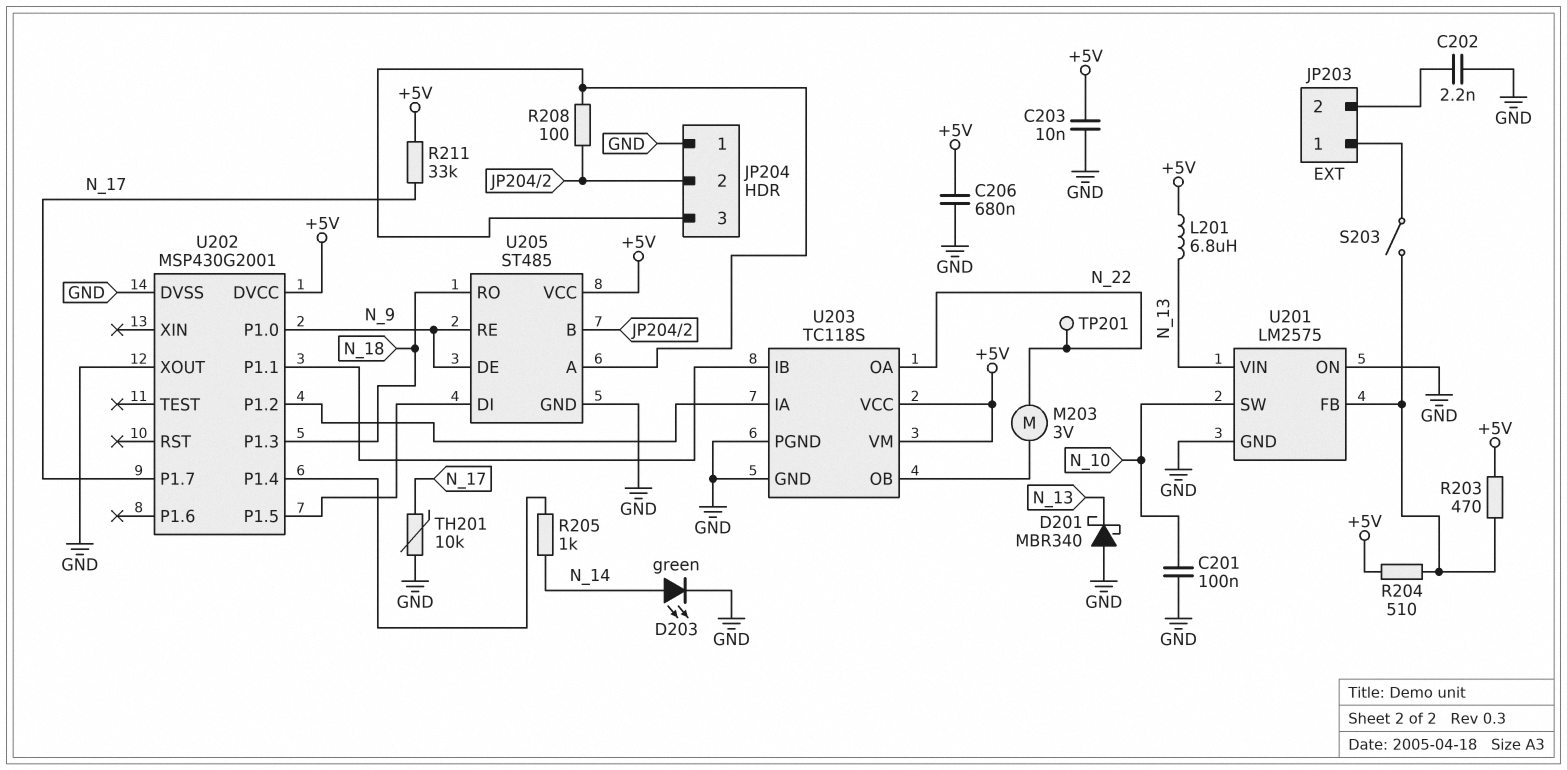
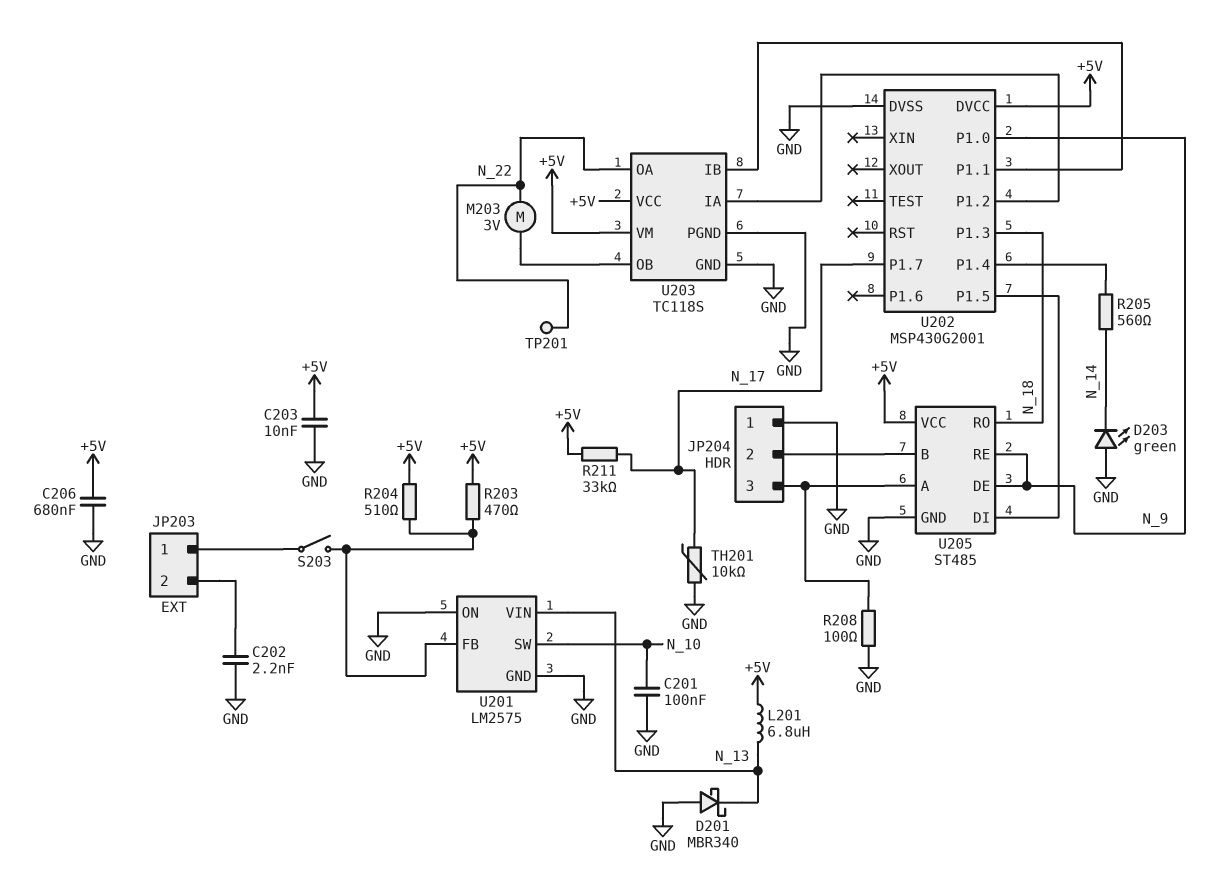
D203: LED green (A N_14, K GND) -> LED green (A GND, K N_14)
R205: 1k (N_14, U202/P1.4) -> 560 (N_14, U202/P1.4)
R208: 100 (JP204/2, JP204/3) -> 100 (GND, JP204/3)
U202 pin XOUT: GND -> none

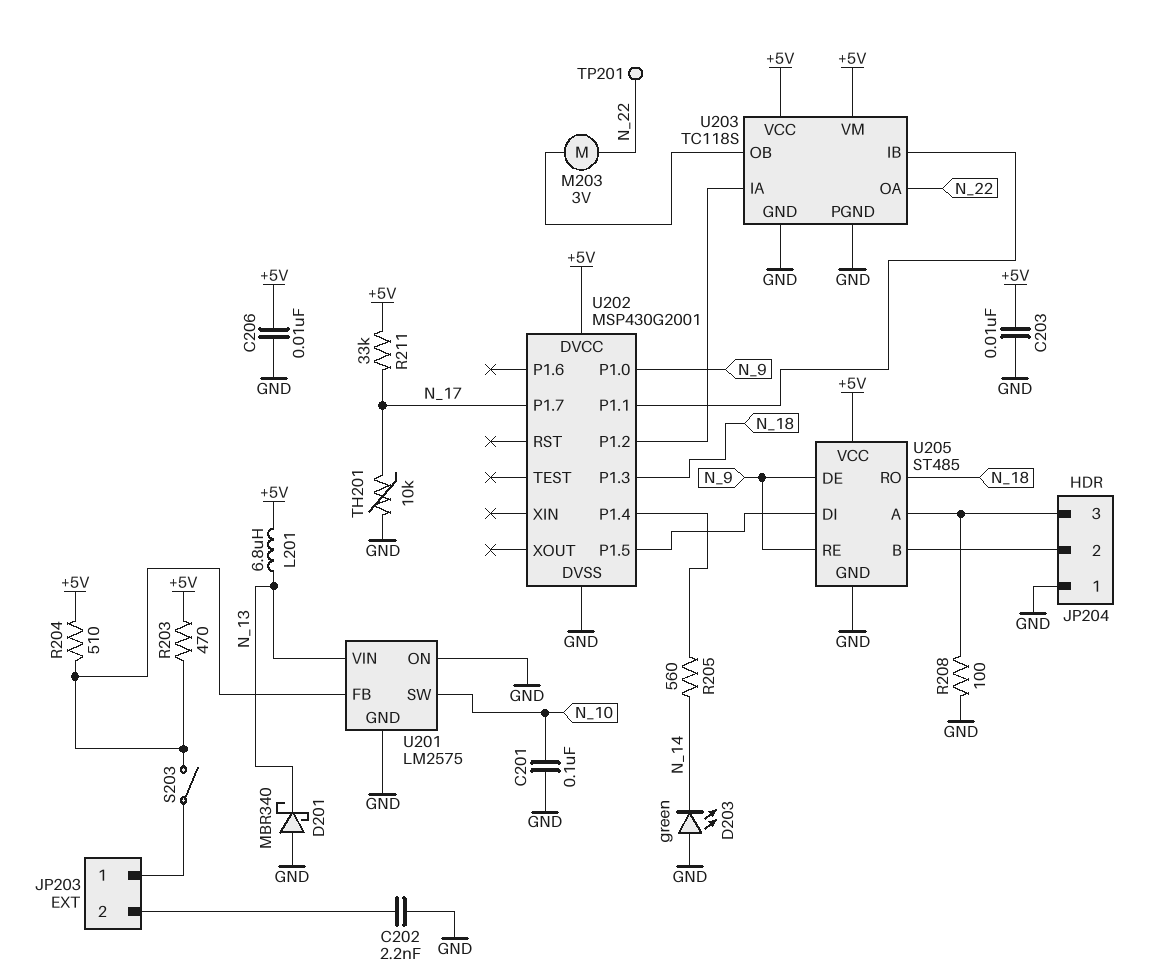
C206: 680nF (+5V, GND) -> 10nF (+5V, GND)

